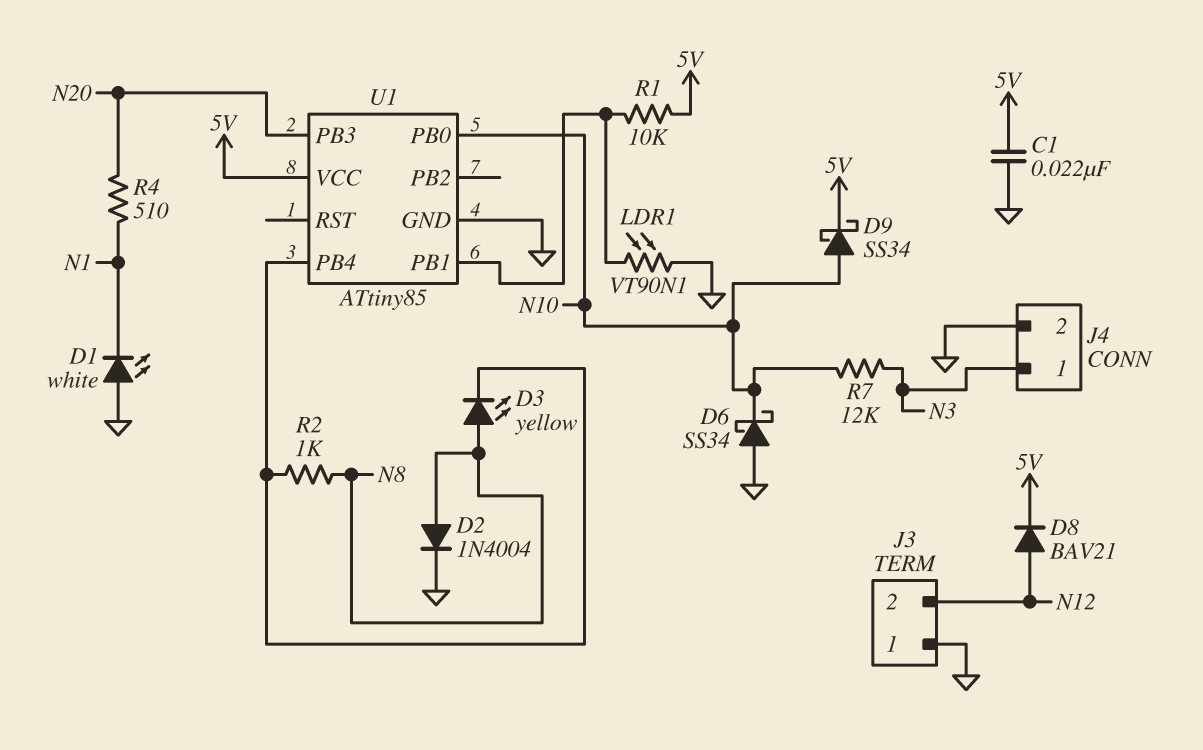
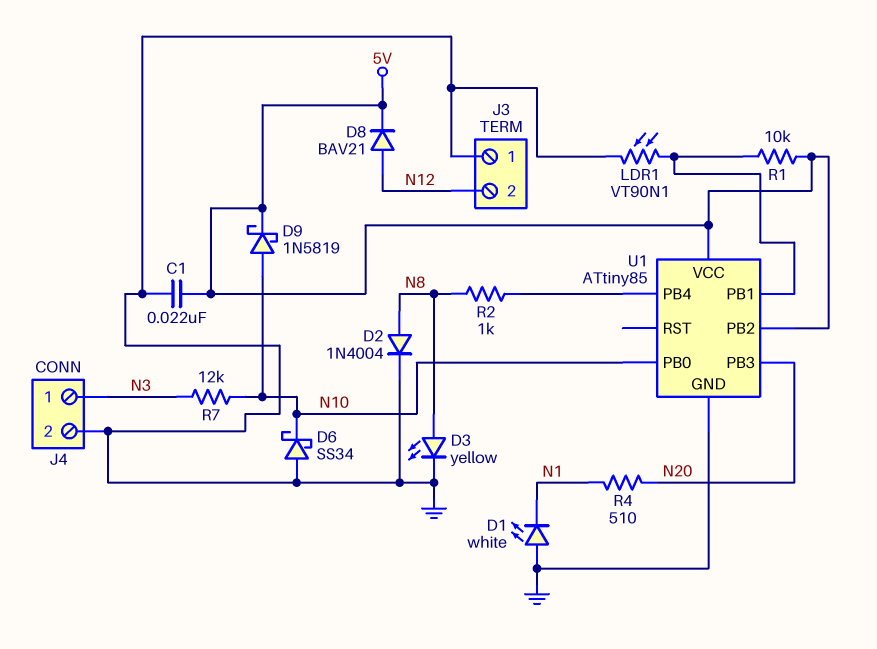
D3: LED yellow (A N8, K U1/PB4) -> LED yellow (A N8, K GND)
D9: schottky SS34 (A N10, K 5V) -> schottky 1N5819 (A N10, K 5V)
U1 pin PB2: none -> 5V

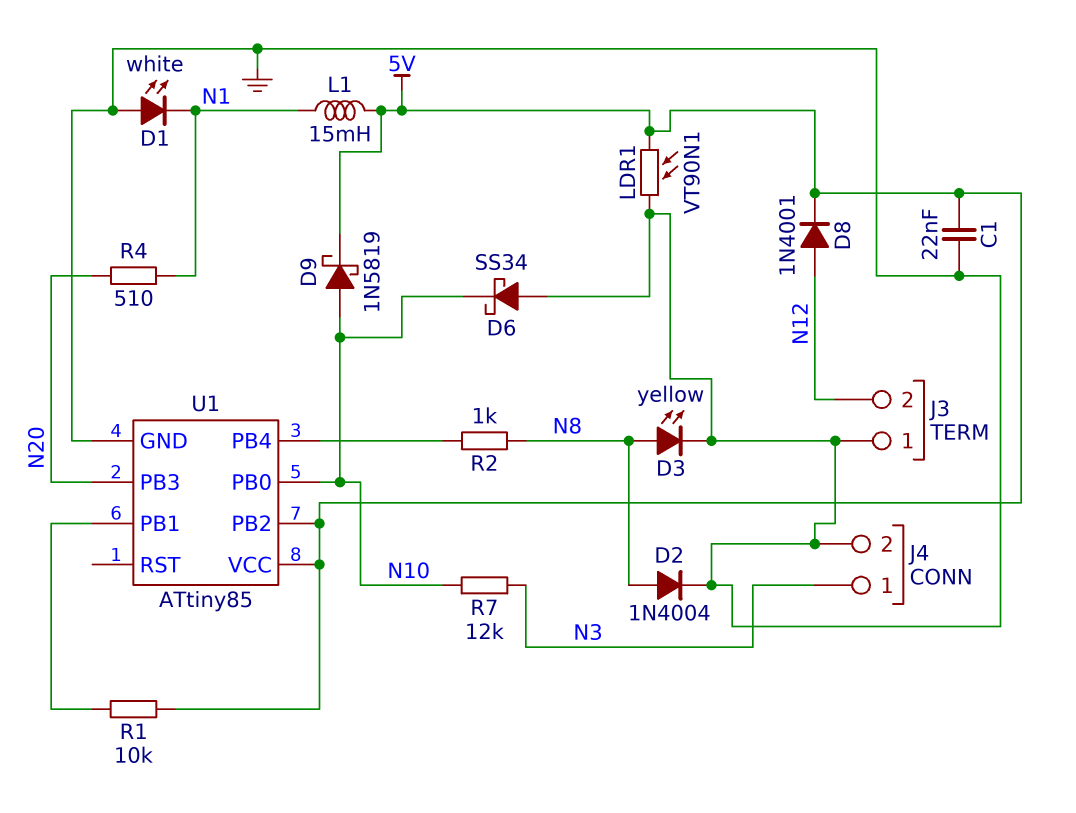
D8: diode BAV21 (A N12, K 5V) -> diode 1N4001 (A N12, K 5V)
L1: none -> 15mH (5V, N1)
LDR1: VT90N1 (GND, U1/PB1) -> VT90N1 (5V, GND)

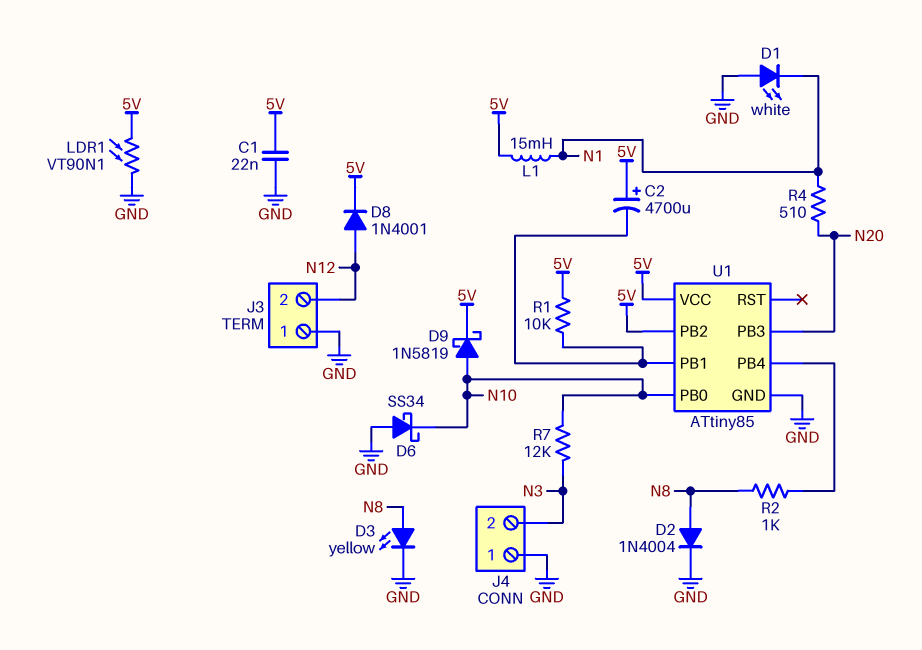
C2: none -> 4700uF (plus 5V, minus U1/PB1)
J4 pin 1: N3 -> GND
J4 pin 2: GND -> N3

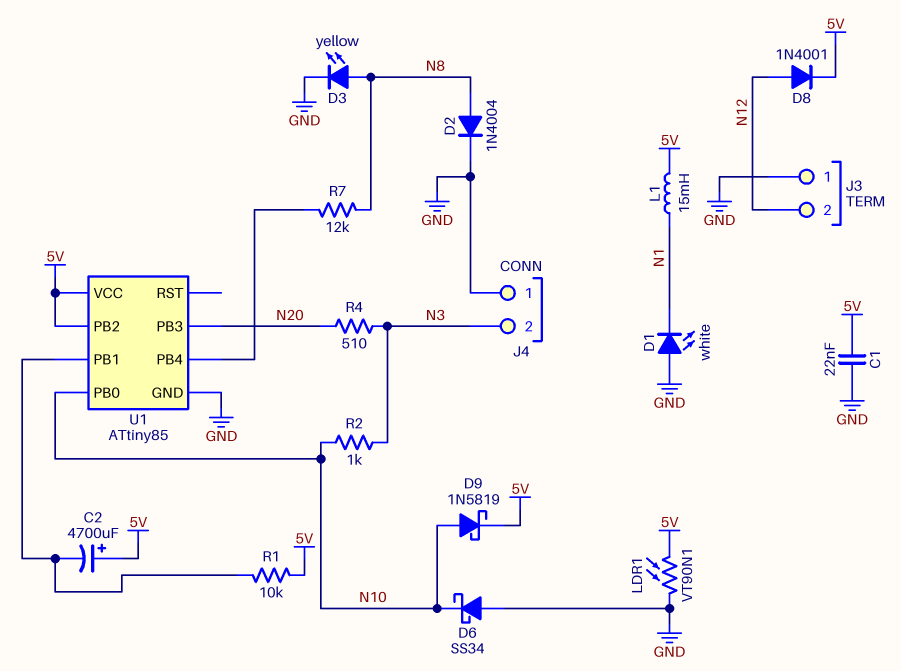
R2: 1k (N8, U1/PB4) -> 1k (N3, N10)
R4: 510 (N1, N20) -> 510 (N3, N20)
R7: 12k (N3, N10) -> 12k (N8, U1/PB4)

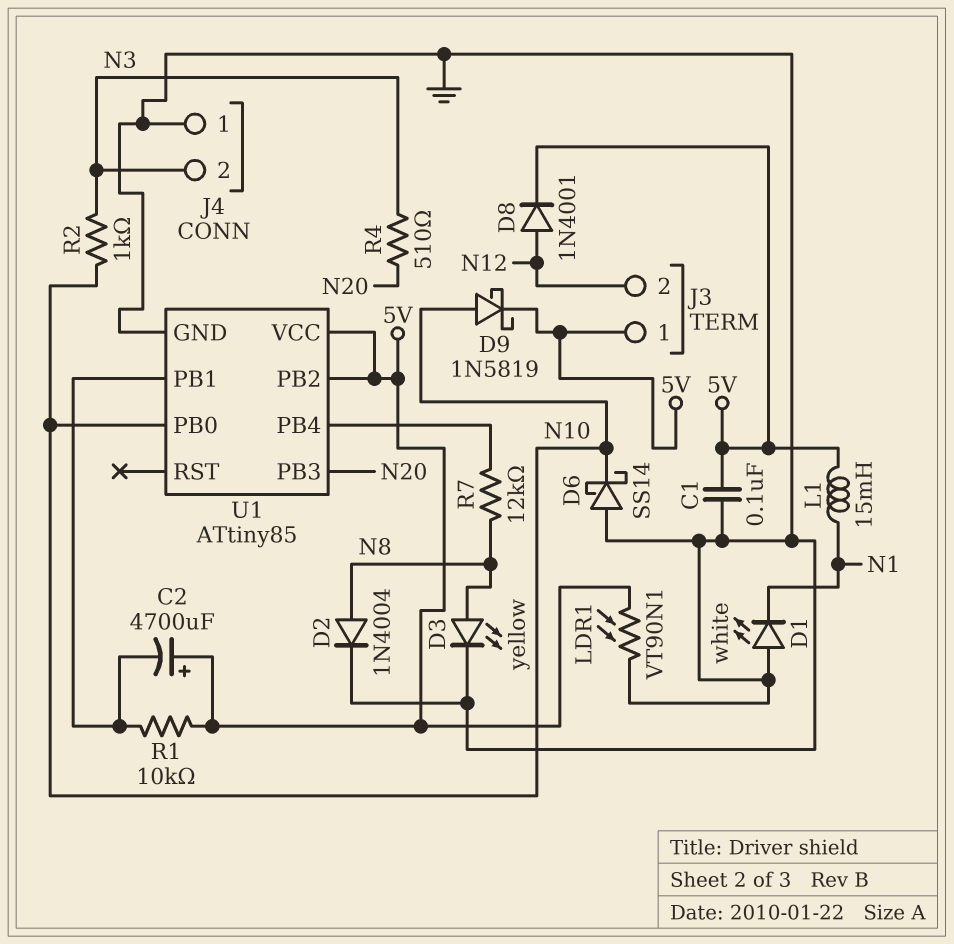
C1: 22nF (5V, GND) -> 100nF (5V, GND)
D6: schottky SS34 (A GND, K N10) -> schottky SS14 (A GND, K N10)
J3 pin 1: GND -> 5V

